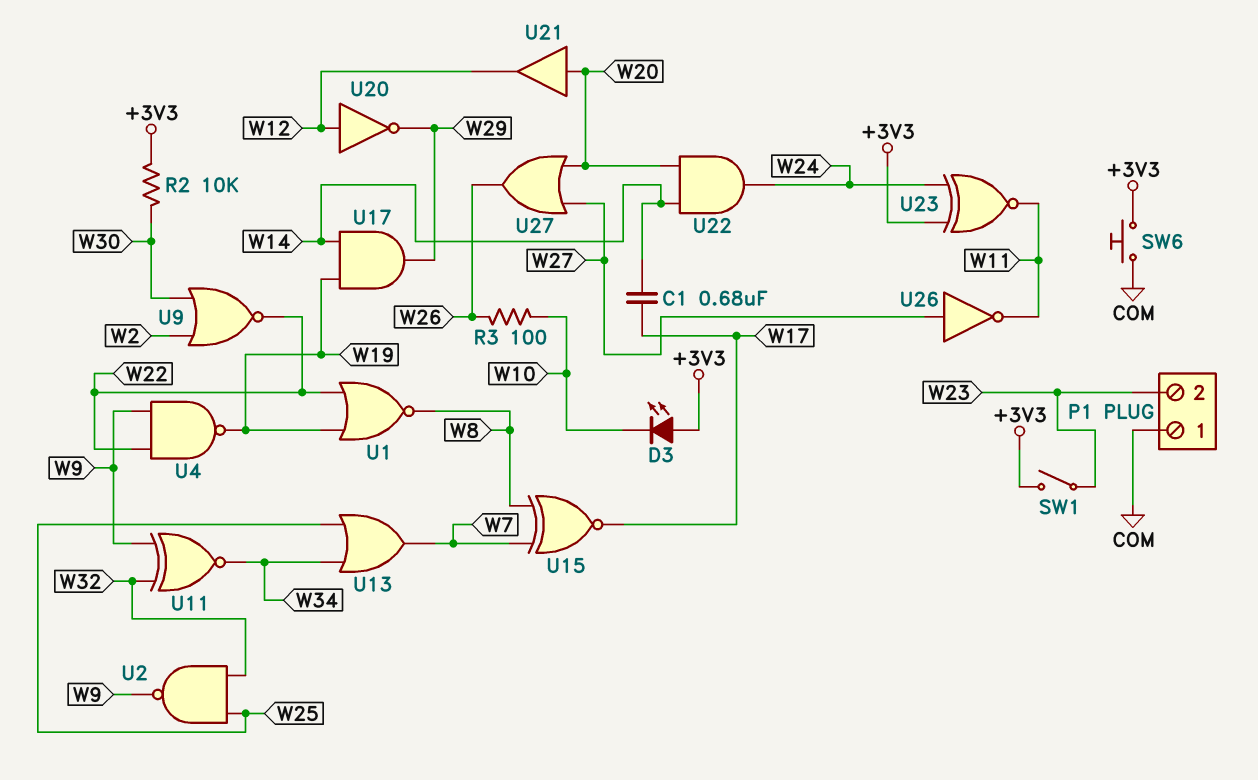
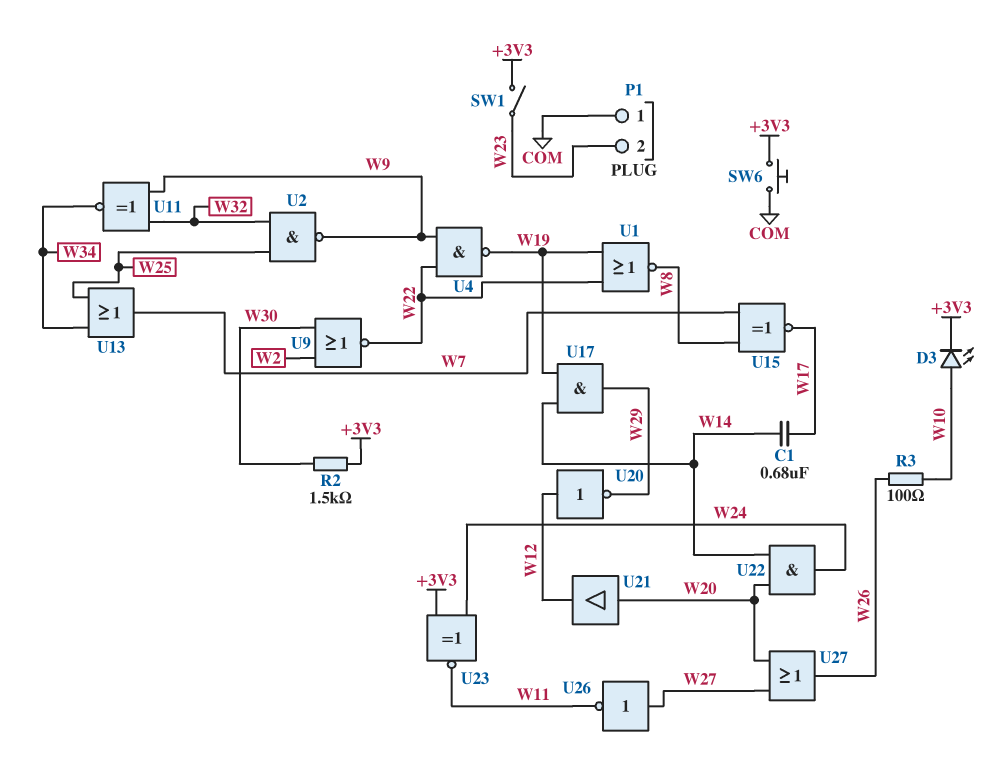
D3: LED (A +3V3, K W10) -> LED (A W10, K +3V3)
R2: 10k (+3V3, W30) -> 1.5k (+3V3, W30)

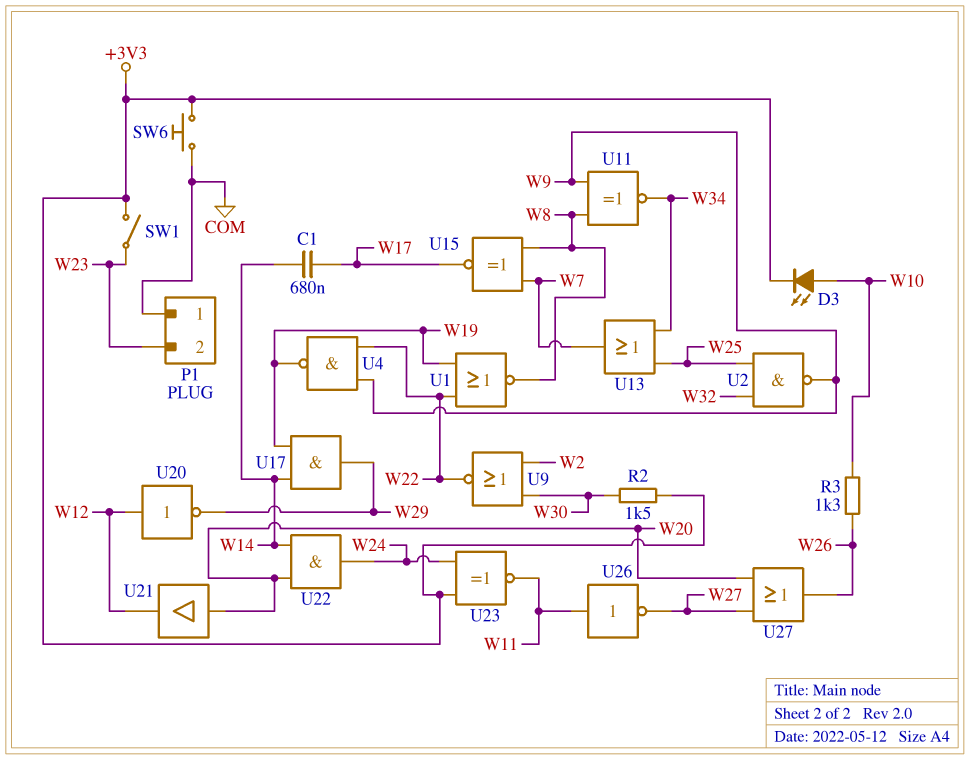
R3: 100 (W10, W26) -> 1.3k (W10, W26)
U11: XNOR (in W9, in W32, out W34) -> XNOR (in W8, in W9, out W34)
U26: NOT (in W27, out W11) -> NOT (in W11, out W27)

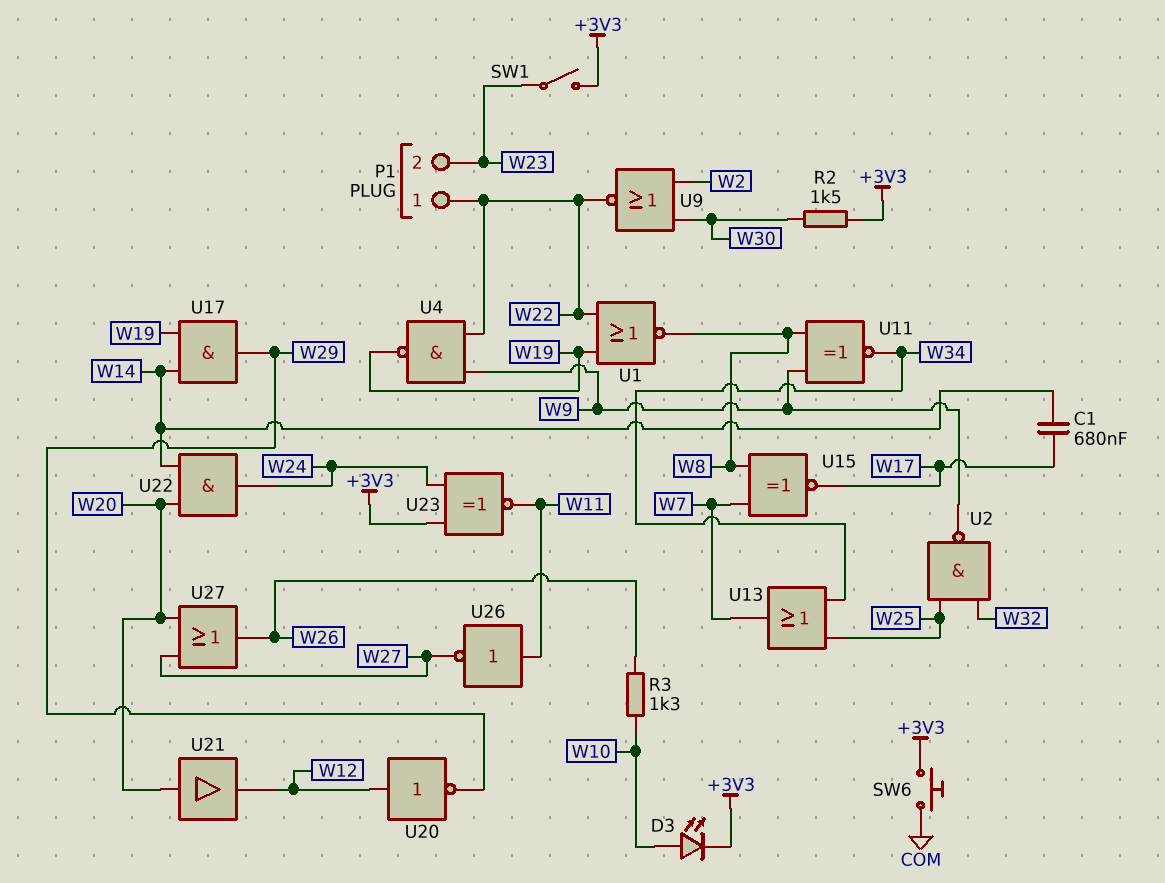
P1 pin 1: COM -> W22

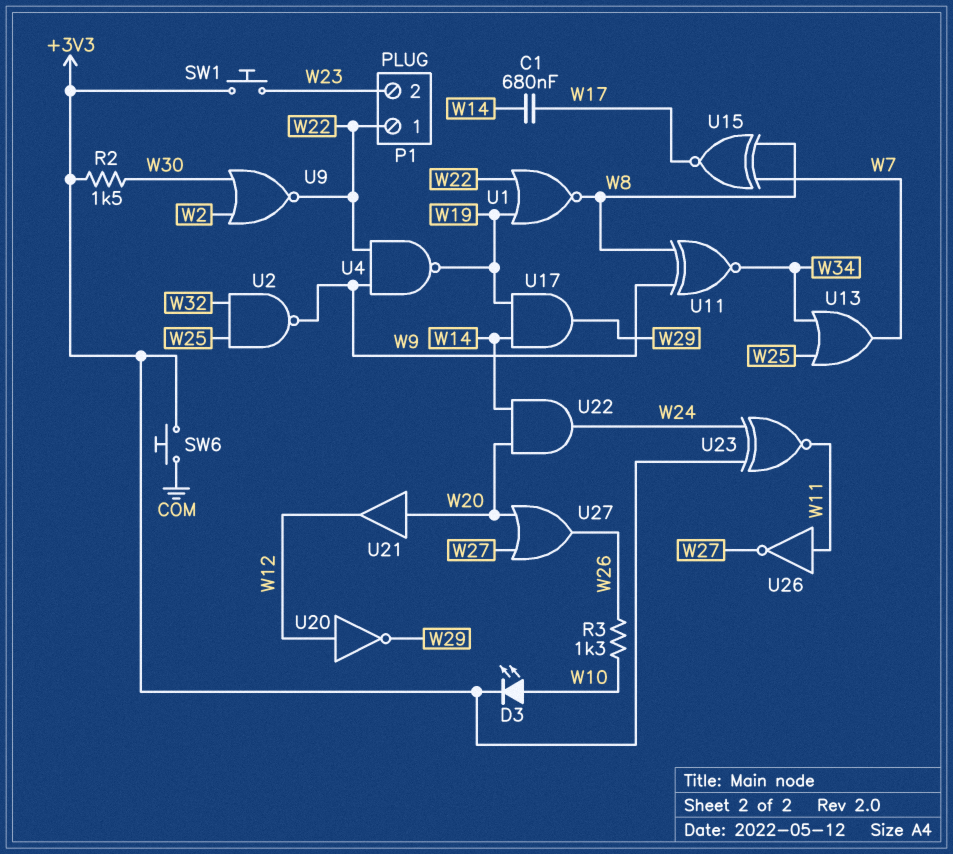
SW1: switch (+3V3, W23) -> button (+3V3, W23)

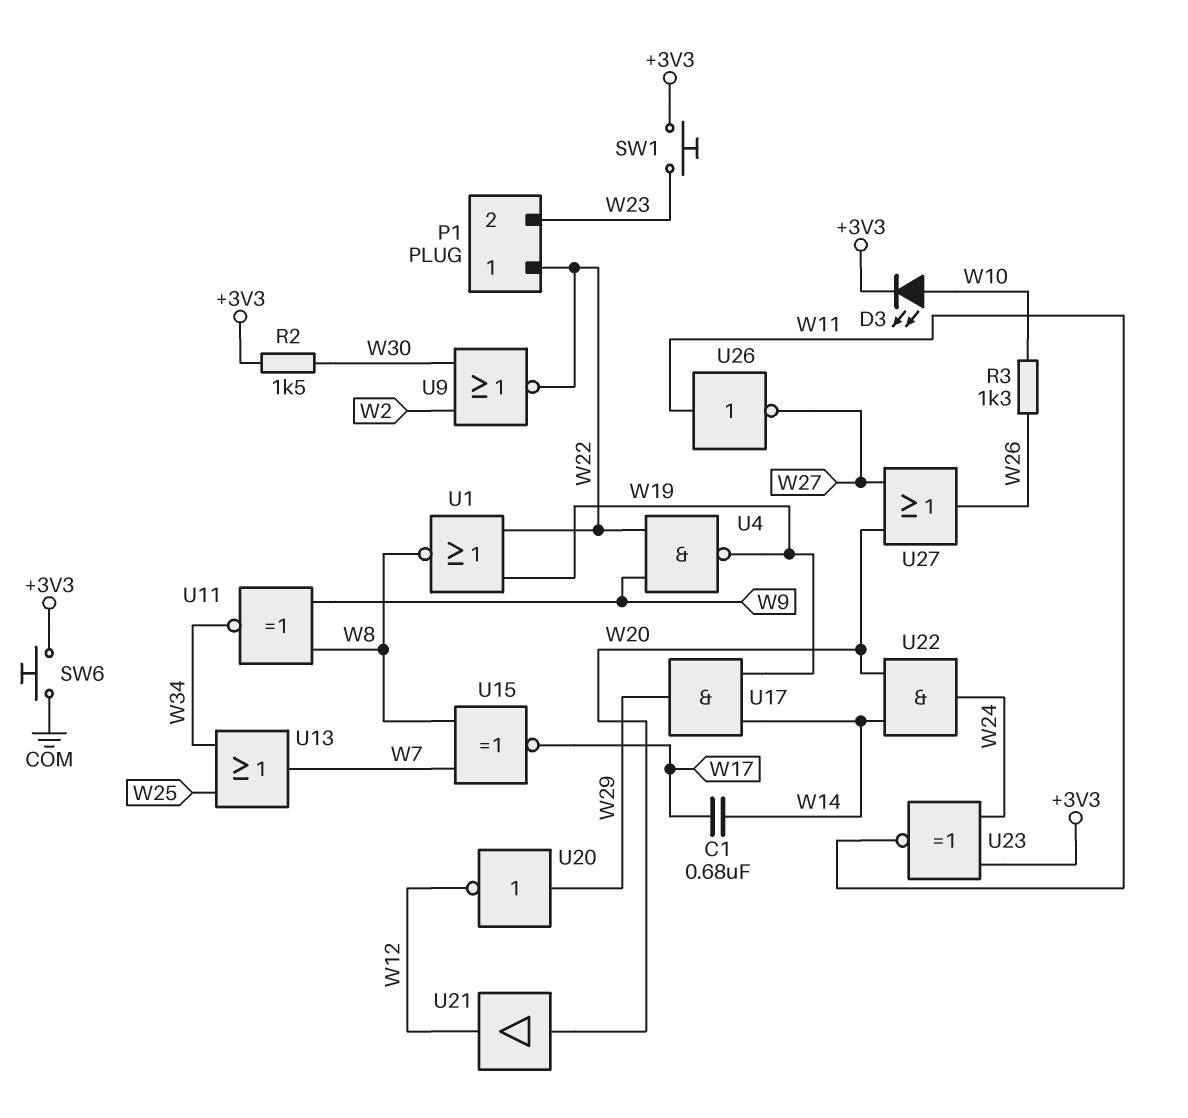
U2: NAND (in W25, in W32, out W9) -> none
U20: NOT (in W12, out W29) -> NOT (in W29, out W12)

